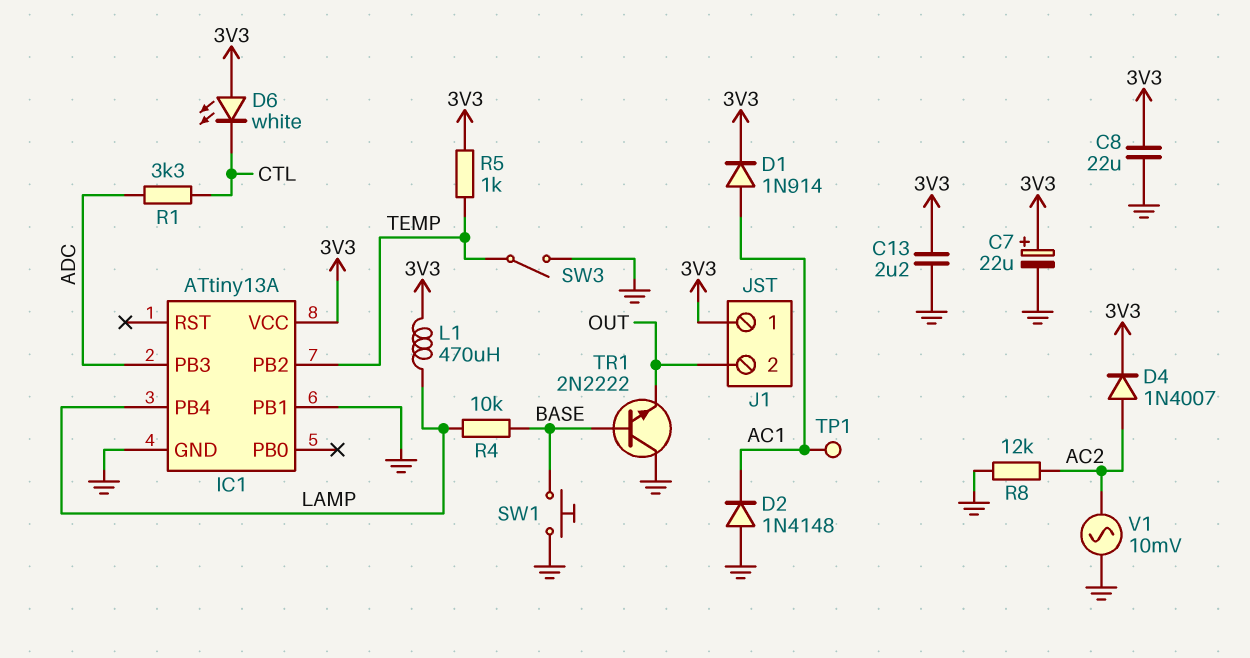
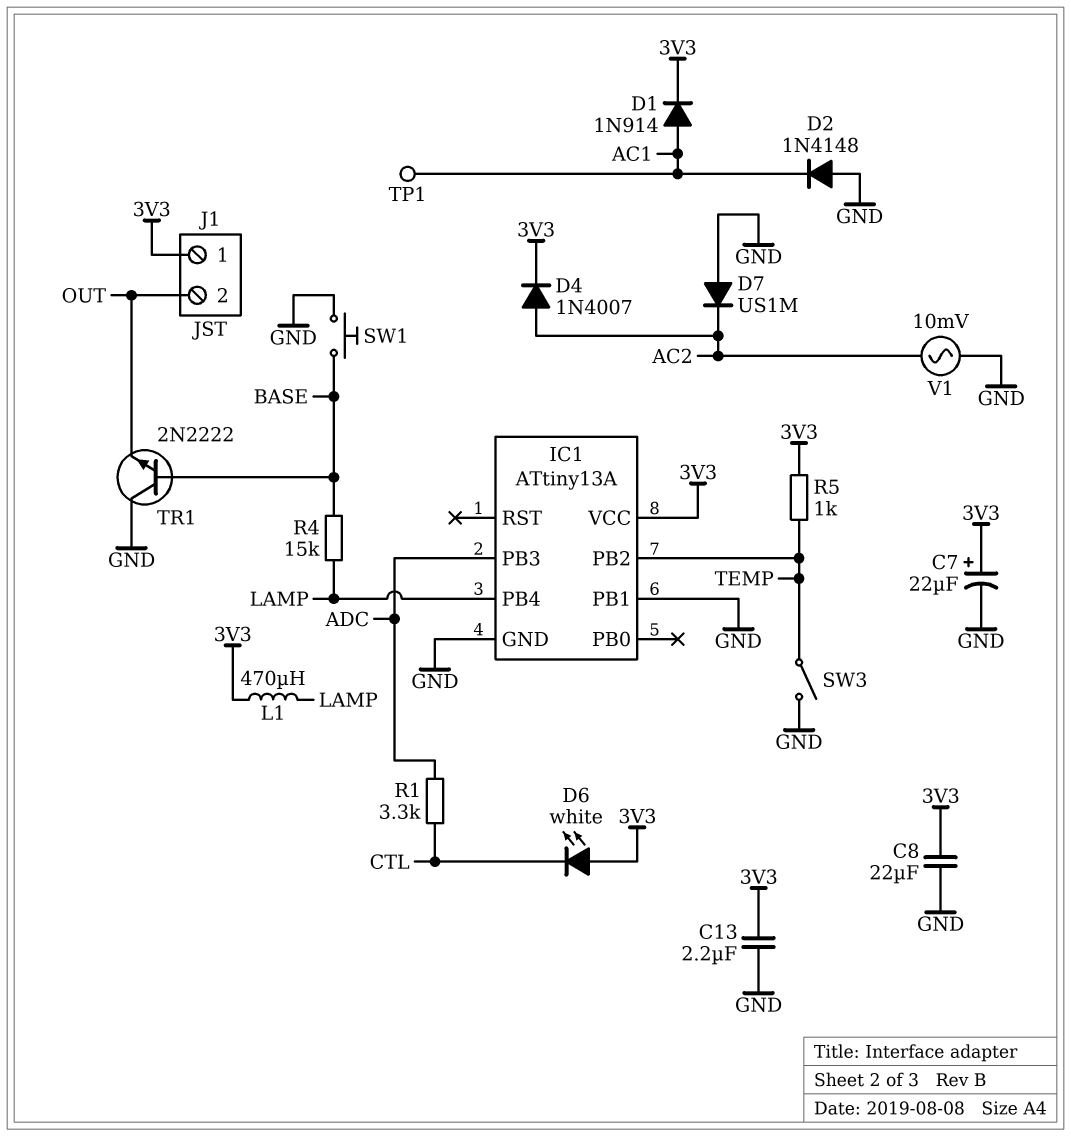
D7: none -> diode US1M (A GND, K AC2)
R4: 10k (BASE, LAMP) -> 15k (BASE, LAMP)
R8: 12k (AC2, GND) -> none

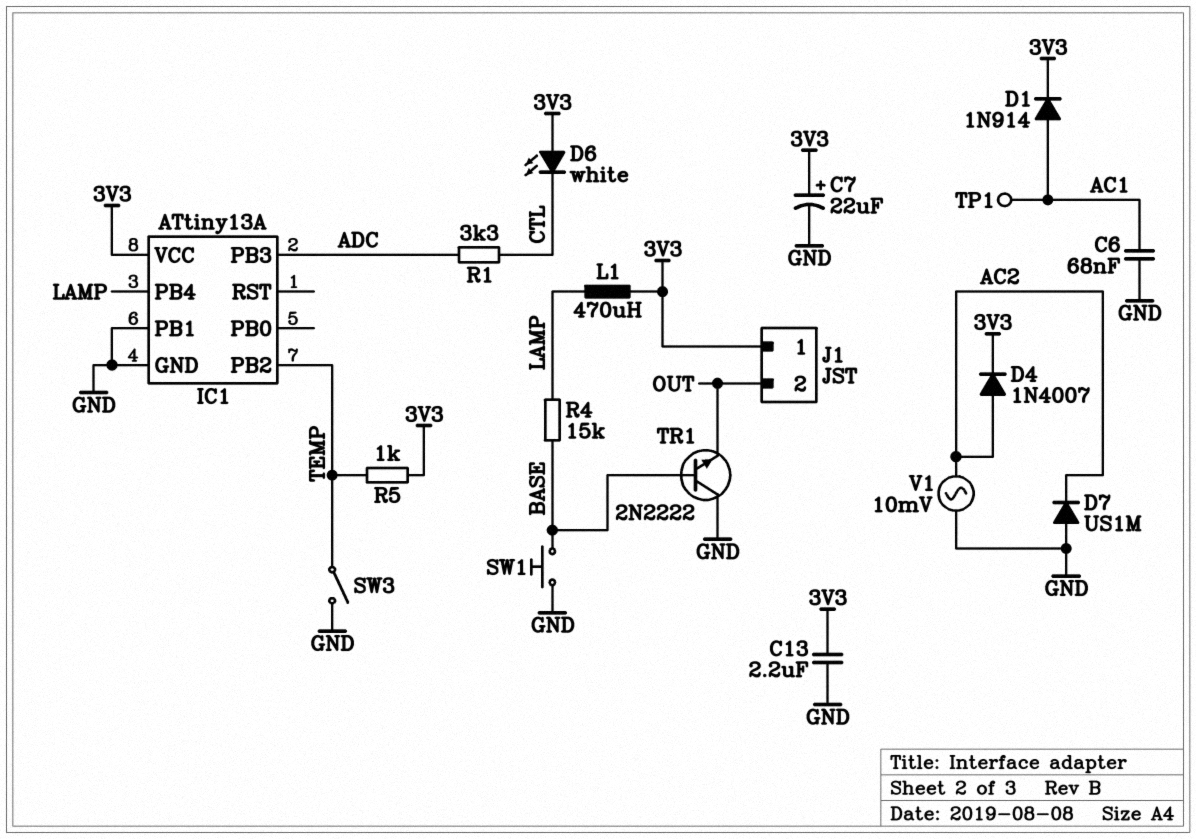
C6: none -> 68nF (AC1, GND)
C8: 22uF (3V3, GND) -> none
D2: diode 1N4148 (A GND, K AC1) -> none

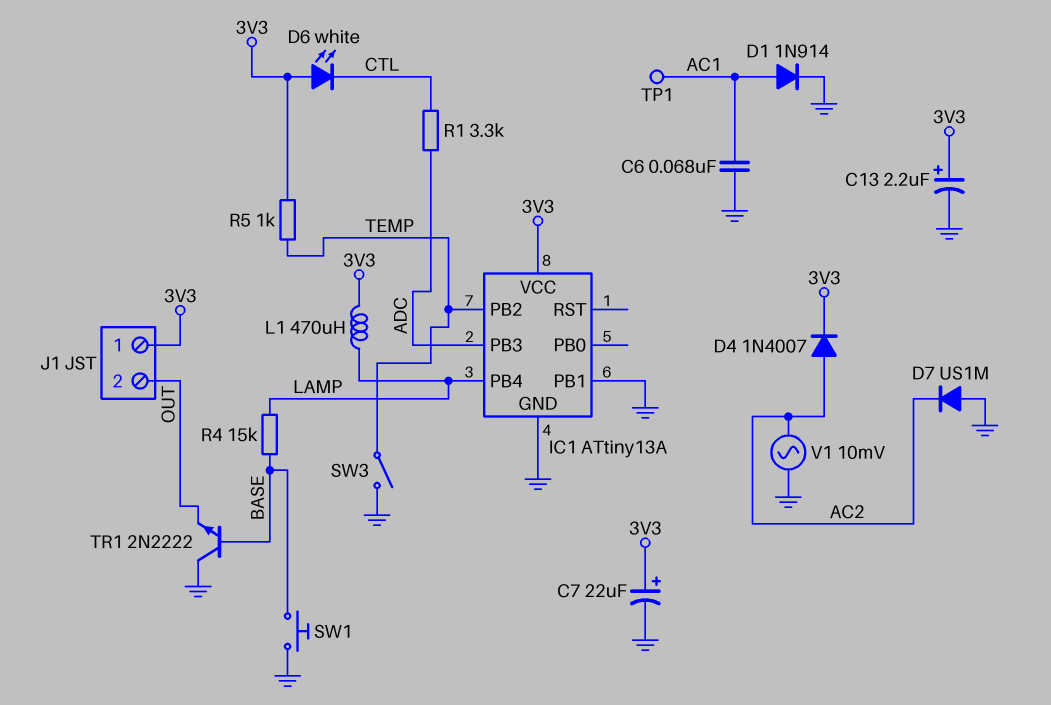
C13: 2.2uF (3V3, GND) -> 2.2uF (plus 3V3, minus GND)
D1: diode 1N914 (A AC1, K 3V3) -> diode 1N914 (A AC1, K GND)

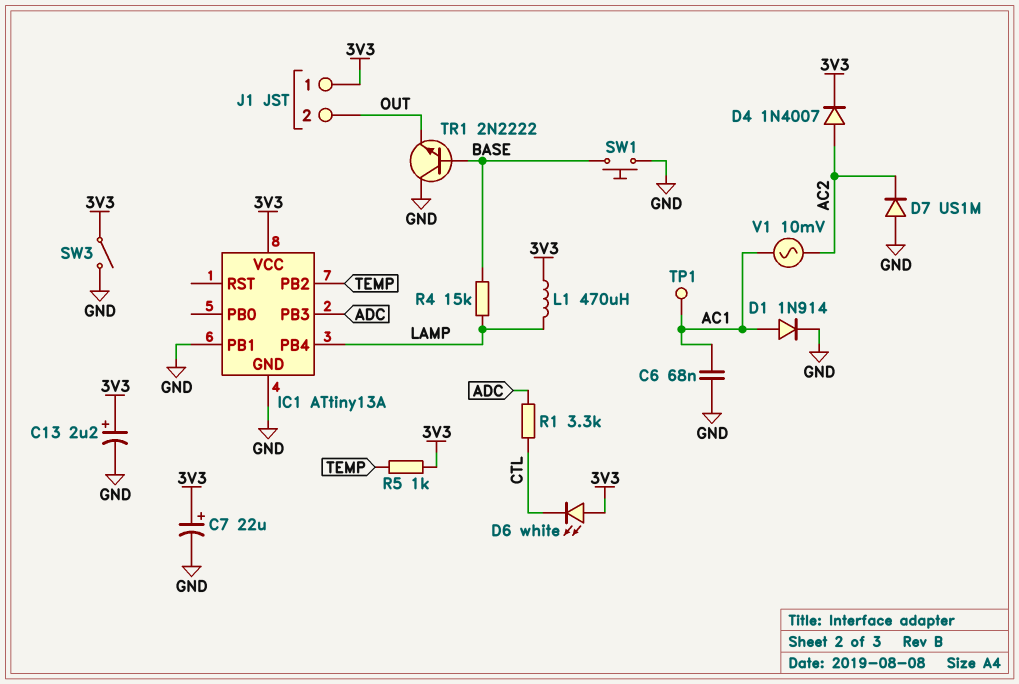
SW3: switch (GND, TEMP) -> switch (3V3, GND)
V1: AC 10mV (AC2, GND) -> AC 10mV (AC1, AC2)

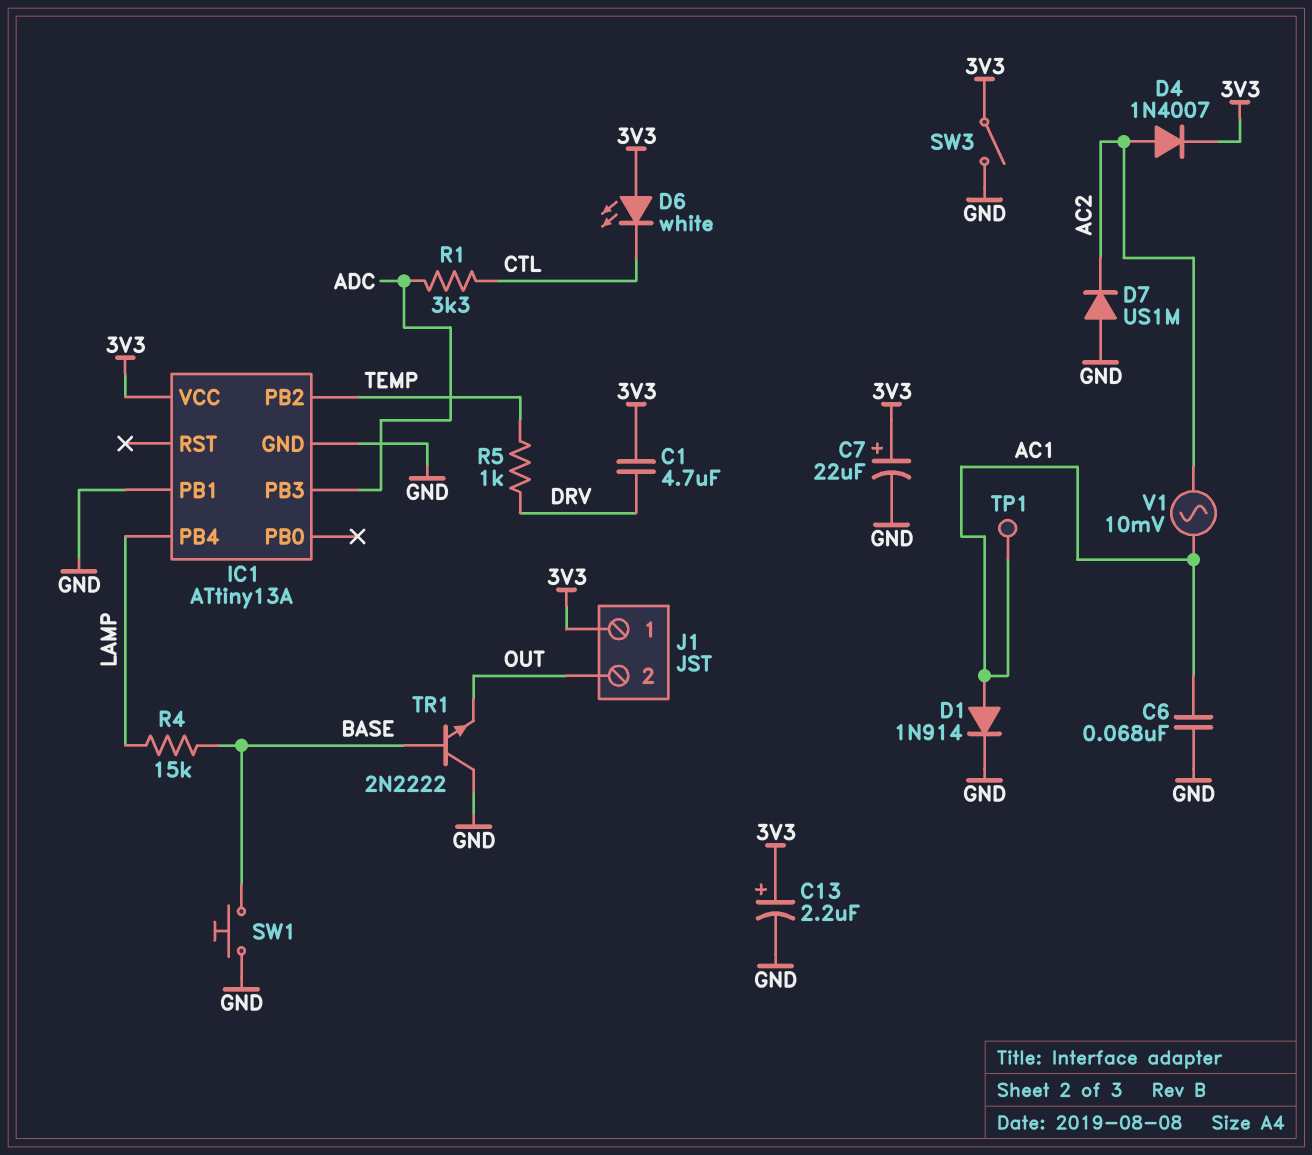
C1: none -> 4.7uF (3V3, DRV)
L1: 470uH (3V3, LAMP) -> none
R5: 1k (3V3, TEMP) -> 1k (DRV, TEMP)

